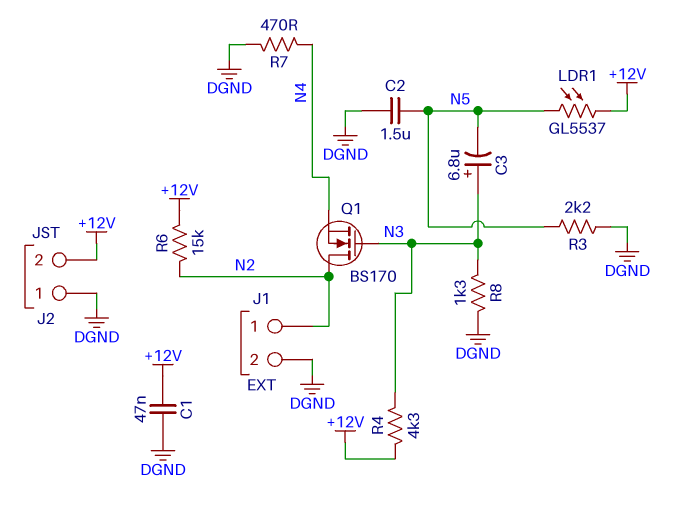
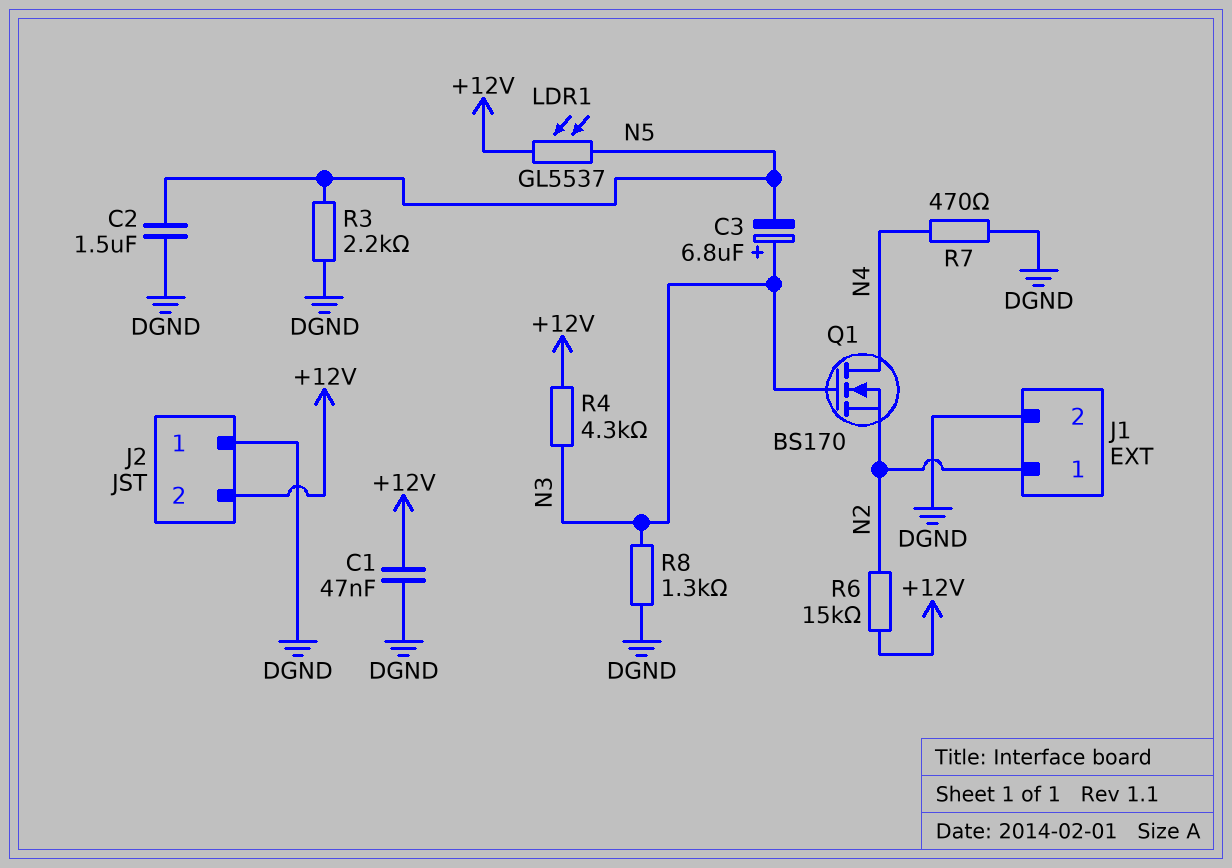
Q1: NMOS BS170 (G N3, D N2, S N4) -> NMOS BS170 (G N3, D N4, S N2)

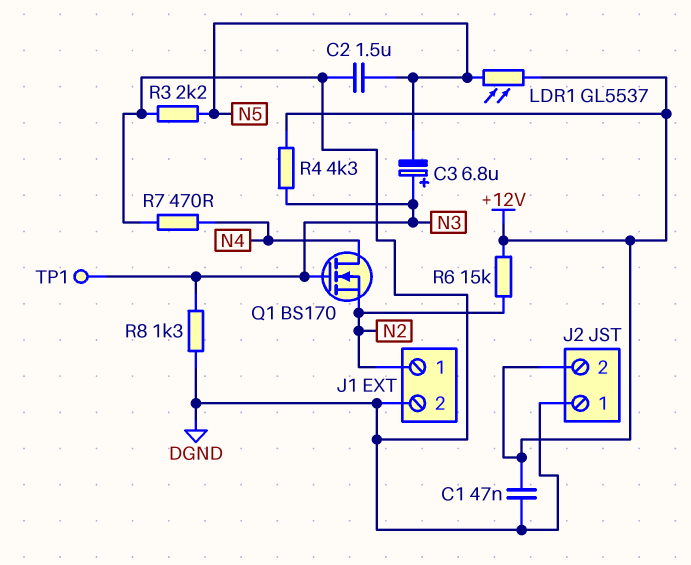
TP1: none -> test point (N3)

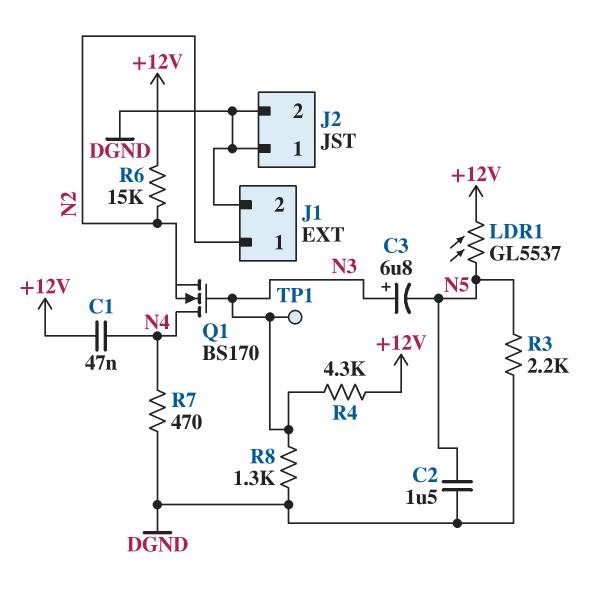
C1: 47nF (+12V, DGND) -> 47nF (+12V, N4)
J2 pin 2: +12V -> DGND

